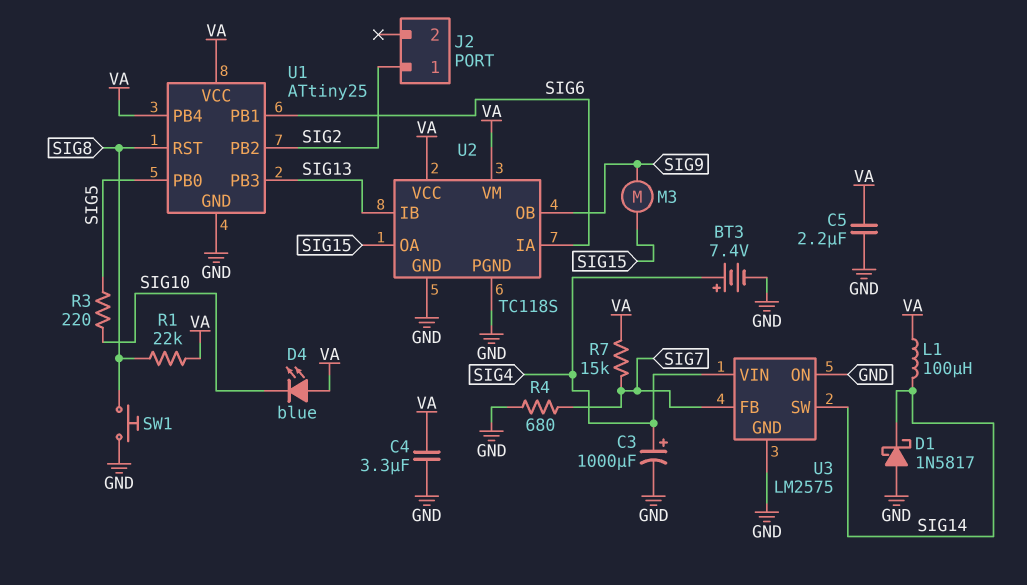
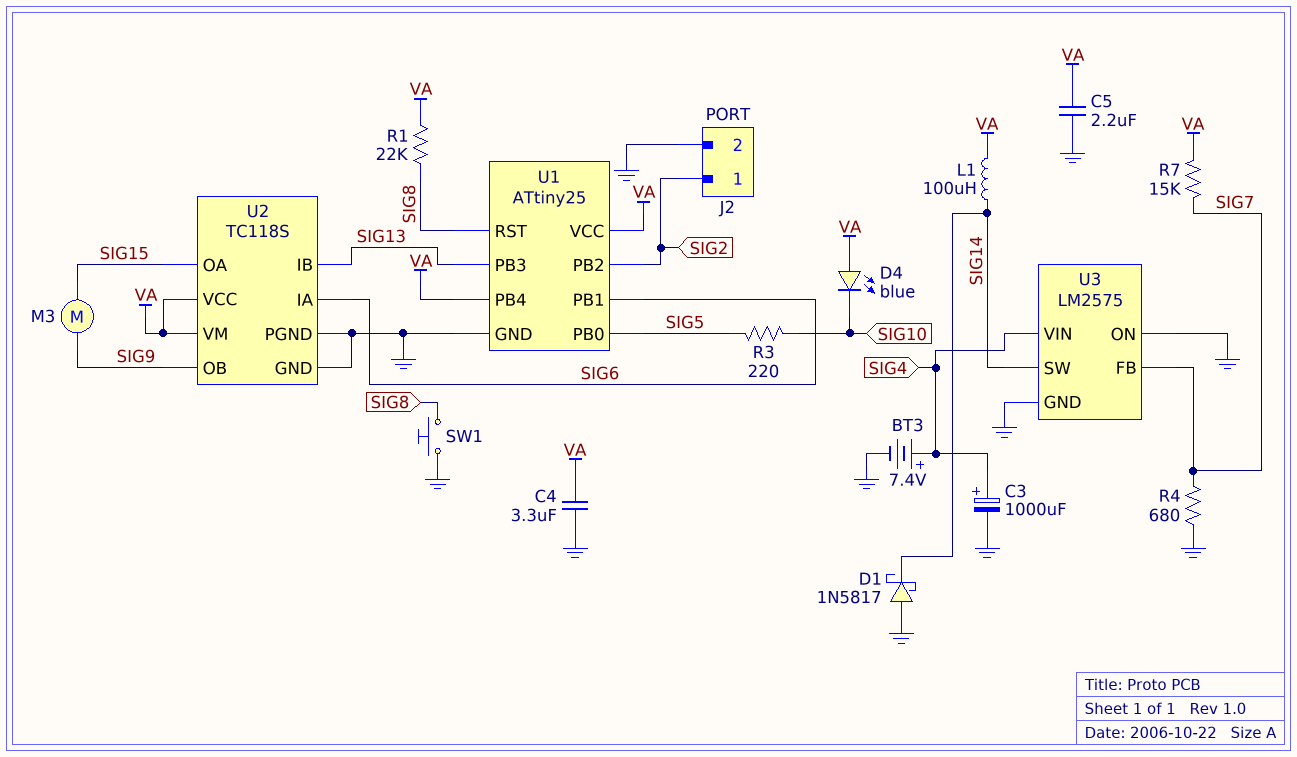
J2 pin 2: none -> GND

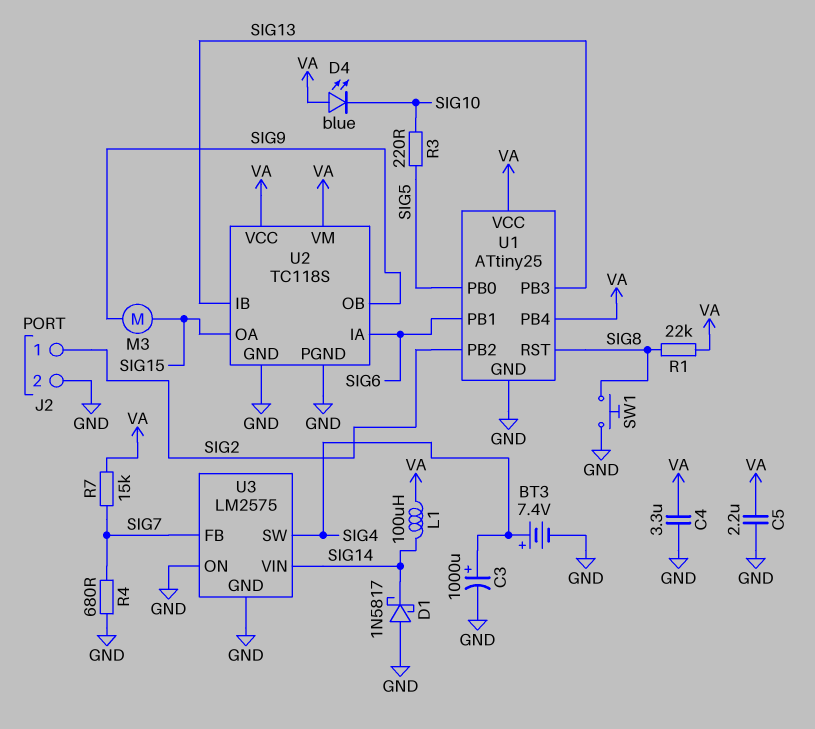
U3 pin SW: SIG14 -> SIG4
U3 pin VIN: SIG4 -> SIG14

